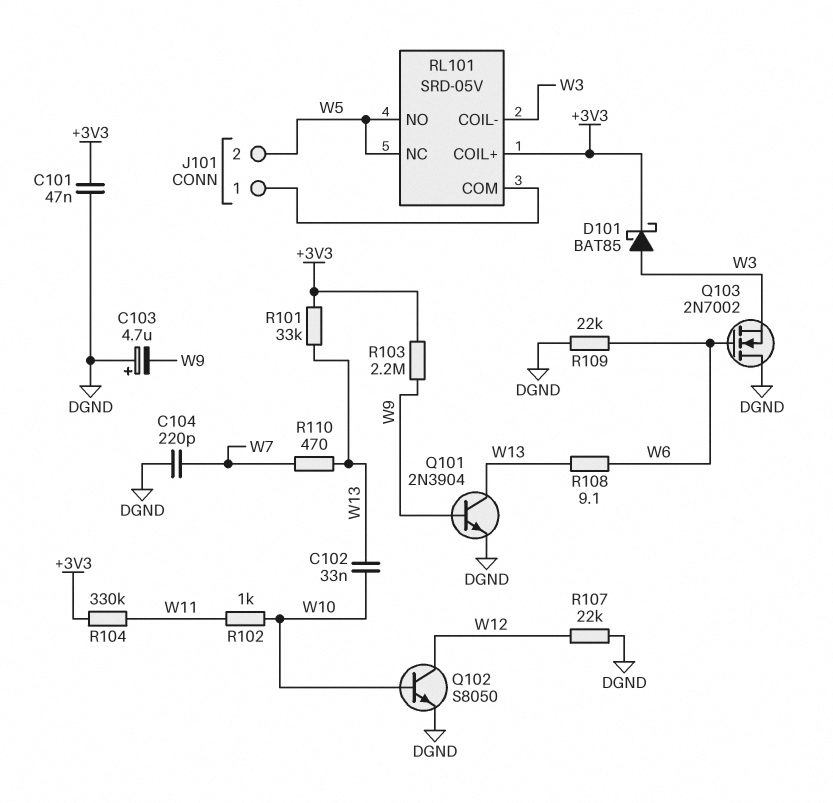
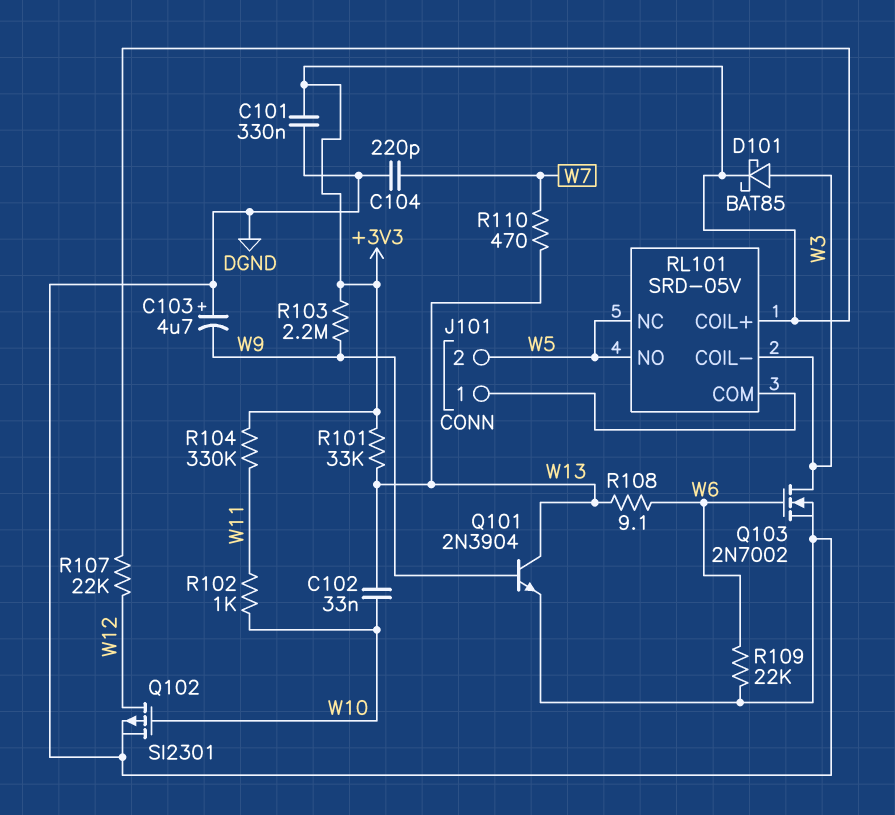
C101: 47nF (+3V3, DGND) -> 330nF (+3V3, DGND)
Q102: NPN S8050 (B W10, C W12, E DGND) -> PMOS SI2301 (G W10, D W12, S DGND)
Q103: NMOS 2N7002 (G W6, D DGND, S W3) -> NMOS 2N7002 (G W6, D W3, S DGND)
R107: 22k (DGND, W12) -> 22k (+3V3, W12)

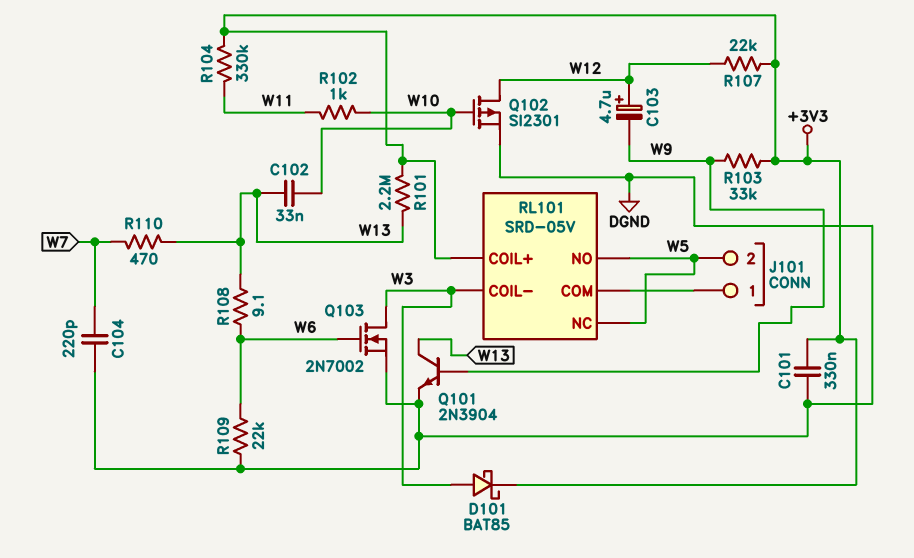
C103: 4.7uF (plus DGND, minus W9) -> 4.7uF (plus W12, minus W9)
R101: 33k (+3V3, W13) -> 2.2M (+3V3, W13)
R103: 2.2M (+3V3, W9) -> 33k (+3V3, W9)

